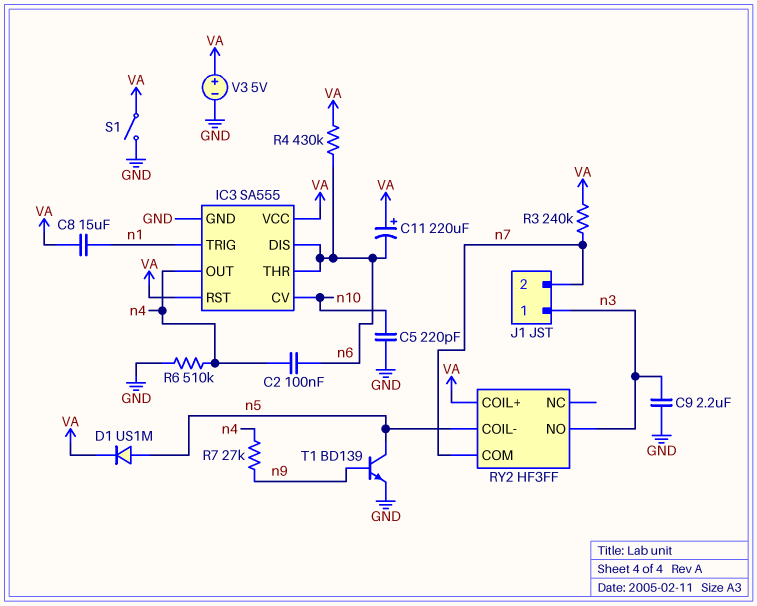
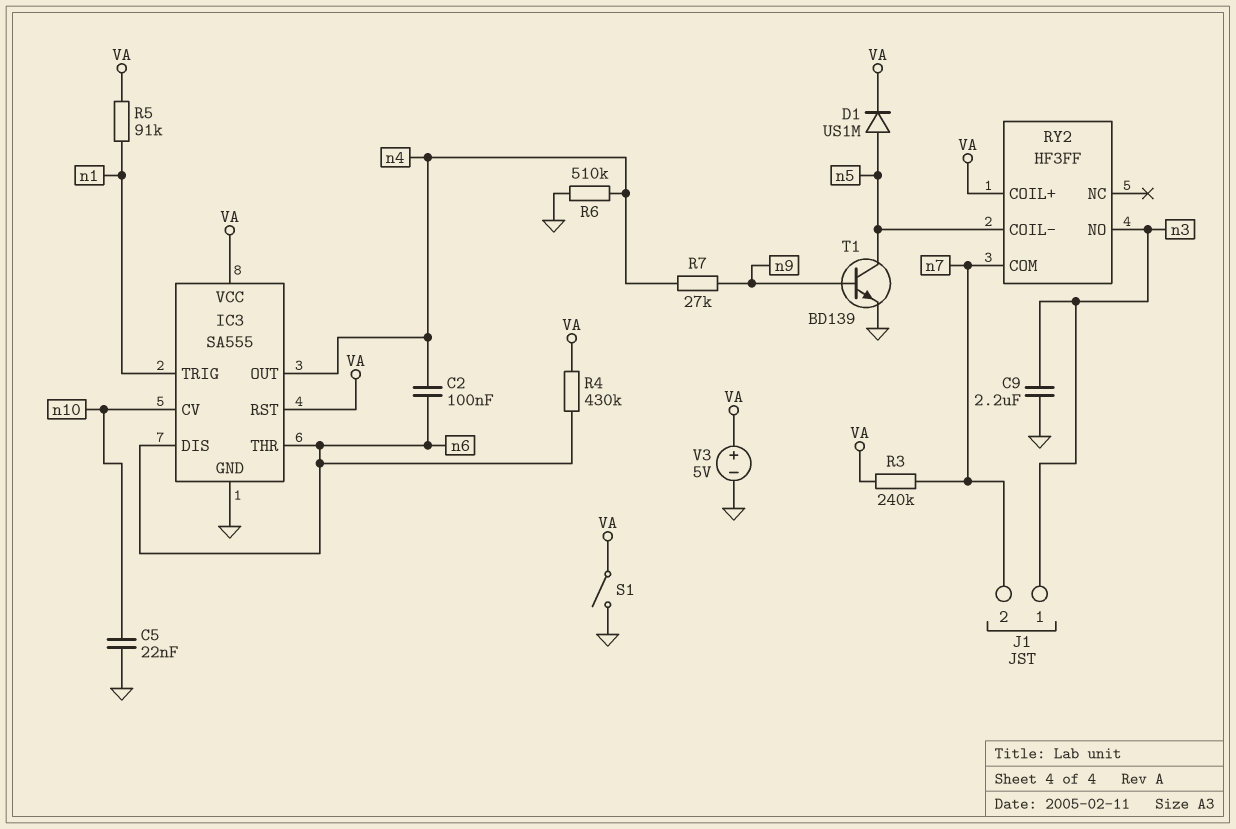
C5: 220pF (GND, n10) -> 22nF (GND, n10)
C8: 15uF (VA, n1) -> none
C11: 220uF (plus VA, minus n6) -> none
R5: none -> 91k (VA, n1)

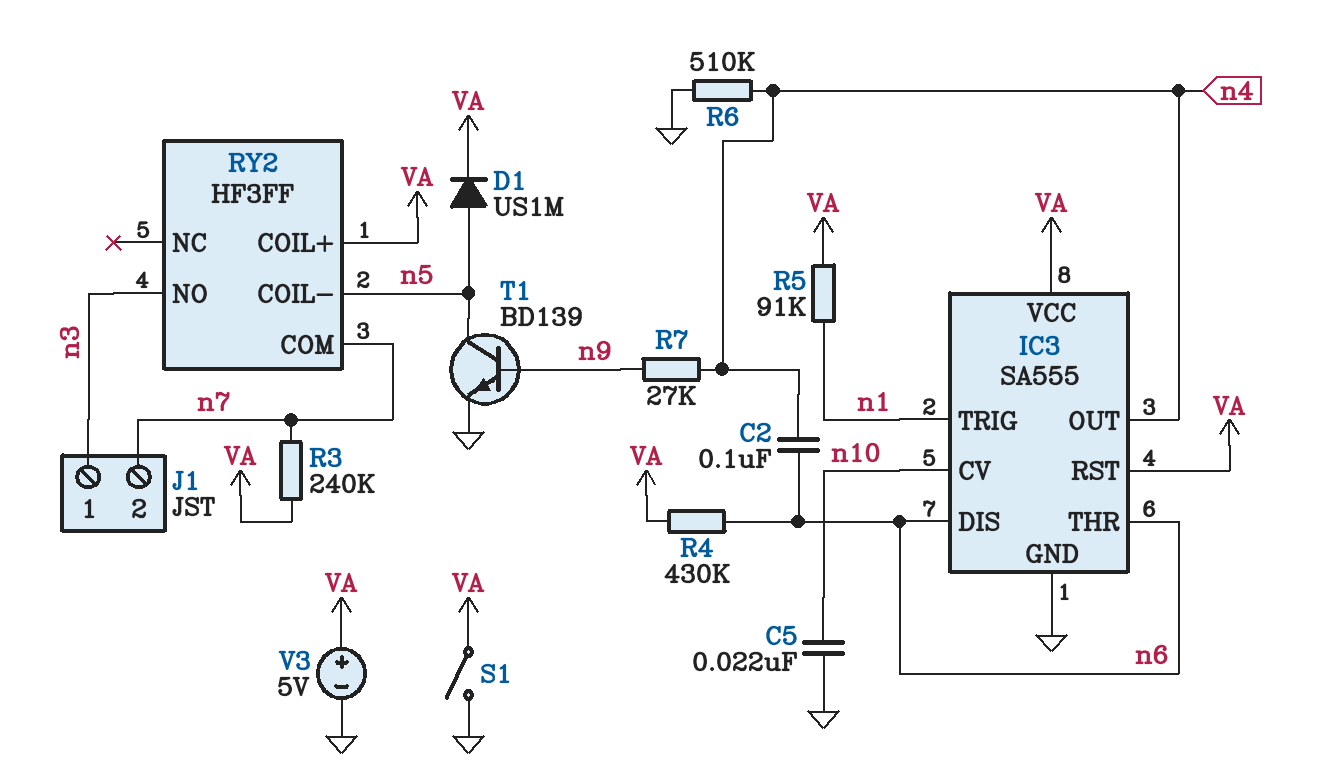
C9: 2.2uF (GND, n3) -> none

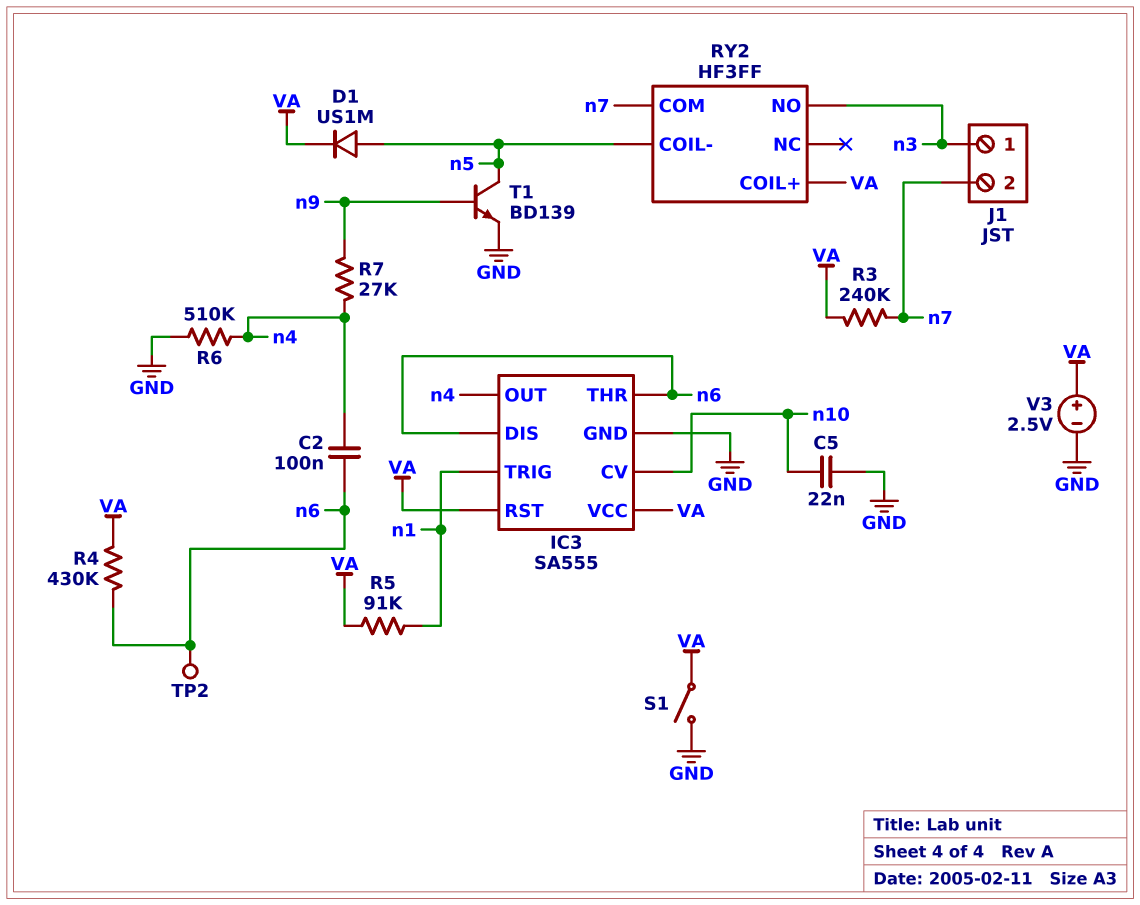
TP2: none -> test point (n6)
V3: 5V (plus VA, minus GND) -> 2.5V (plus VA, minus GND)

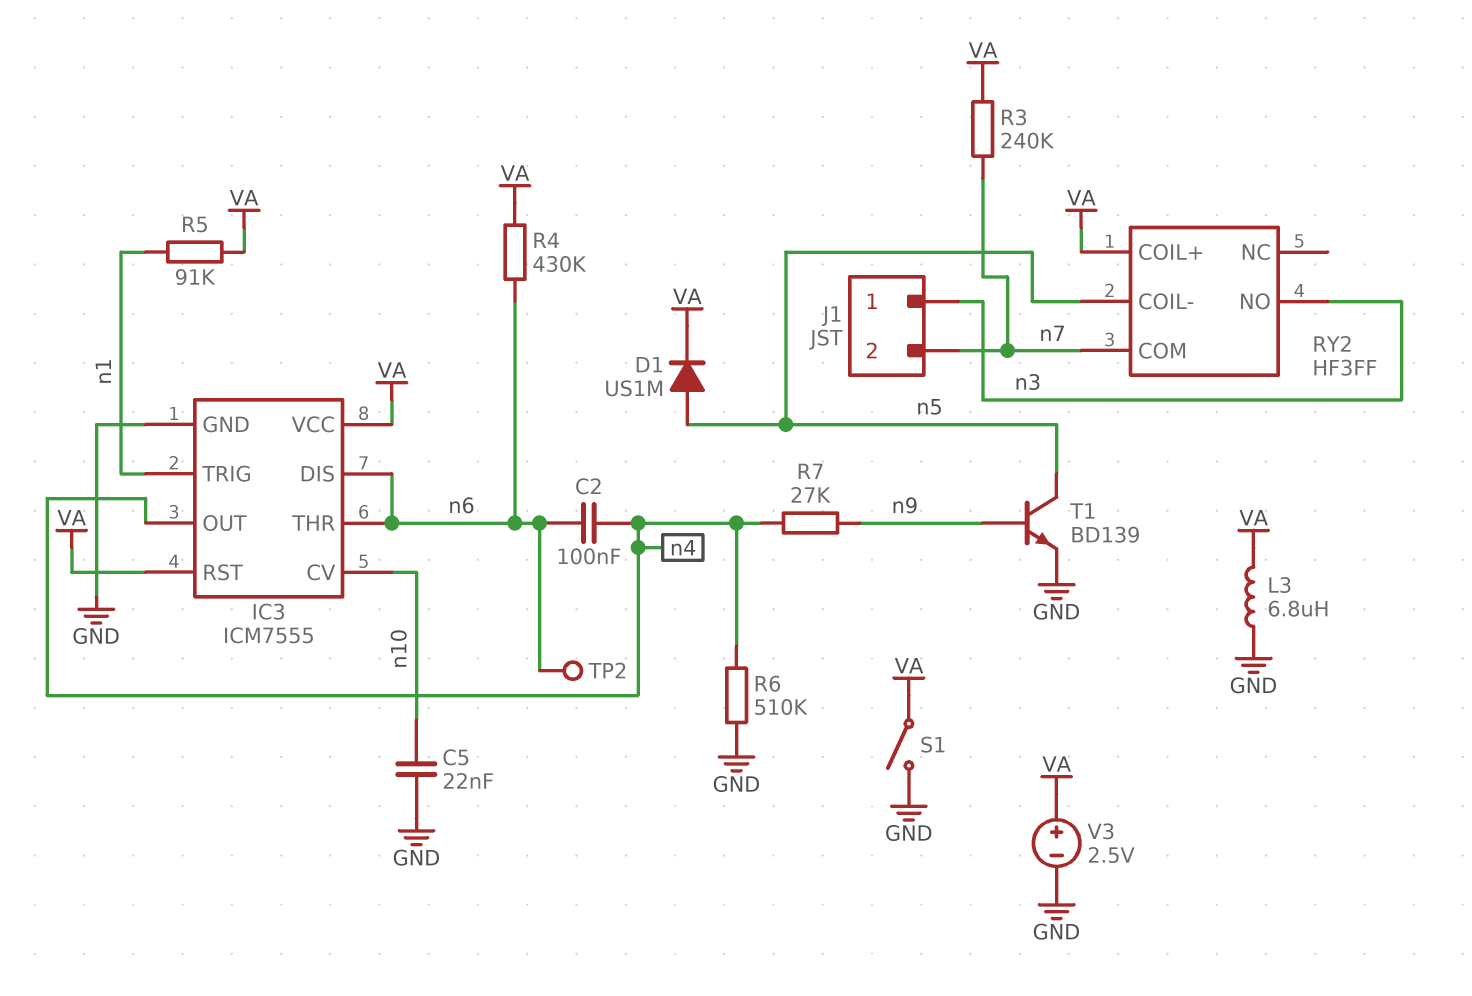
IC3: SA555 -> ICM7555
L3: none -> 6.8uH (GND, VA)

